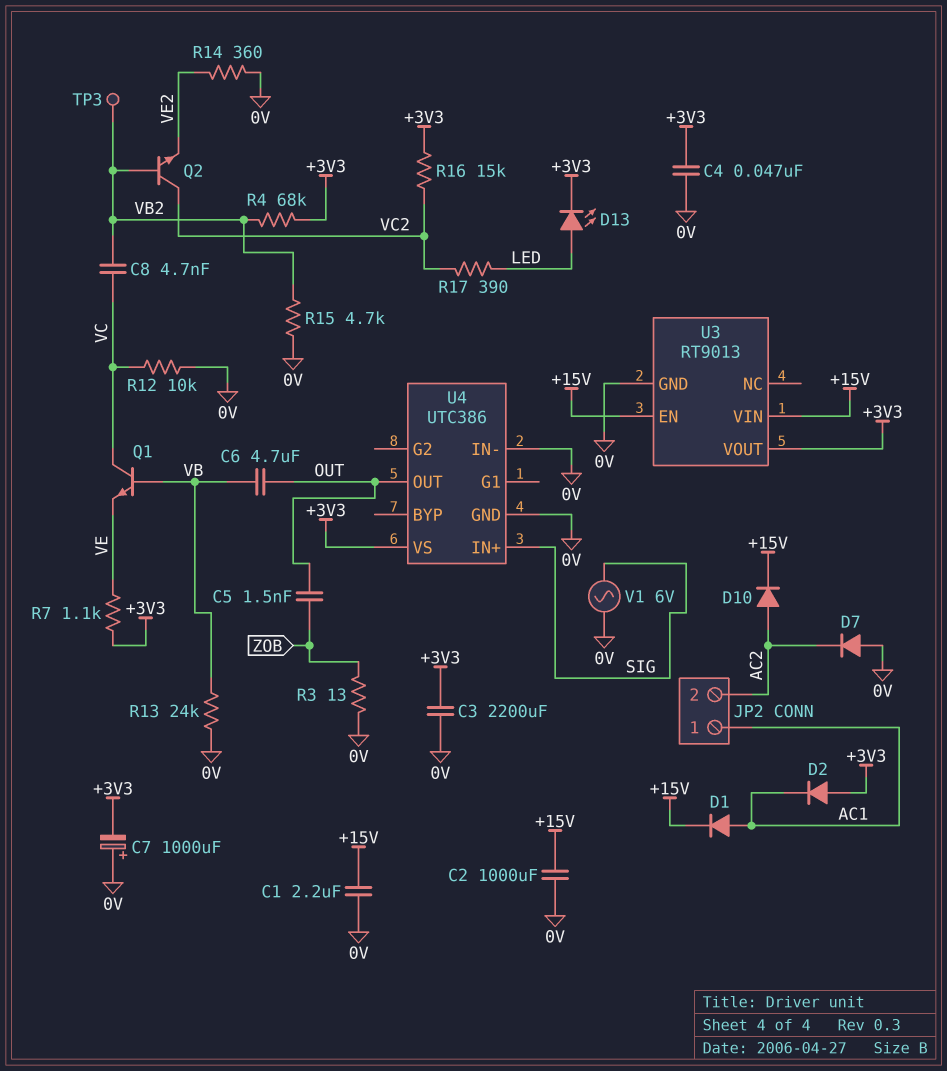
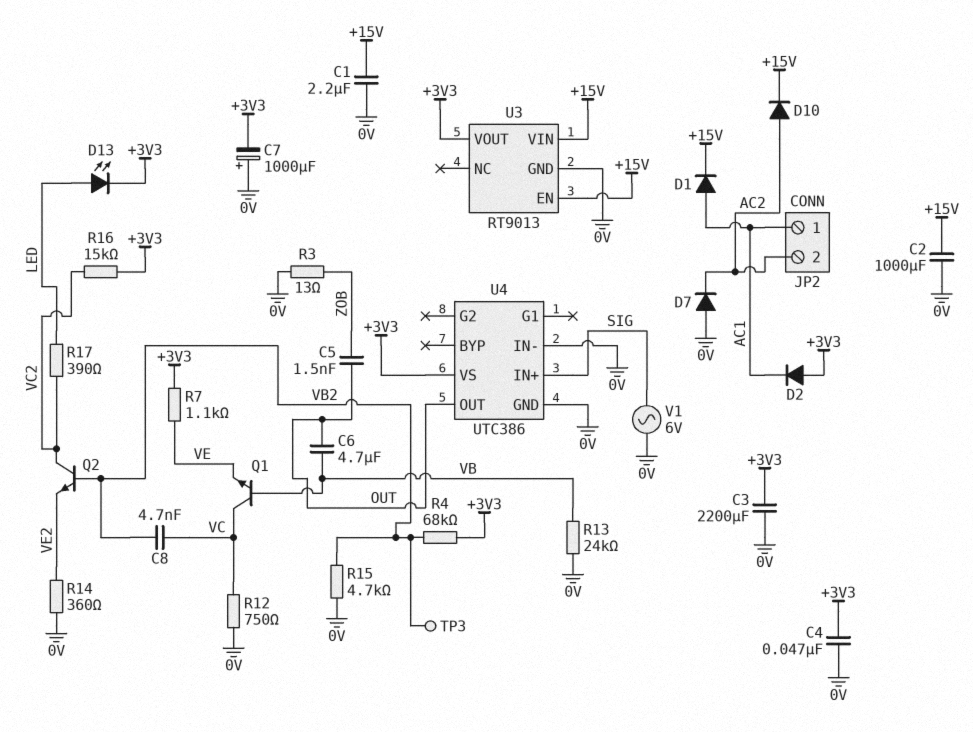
R12: 10k (0V, VC) -> 750 (0V, VC)

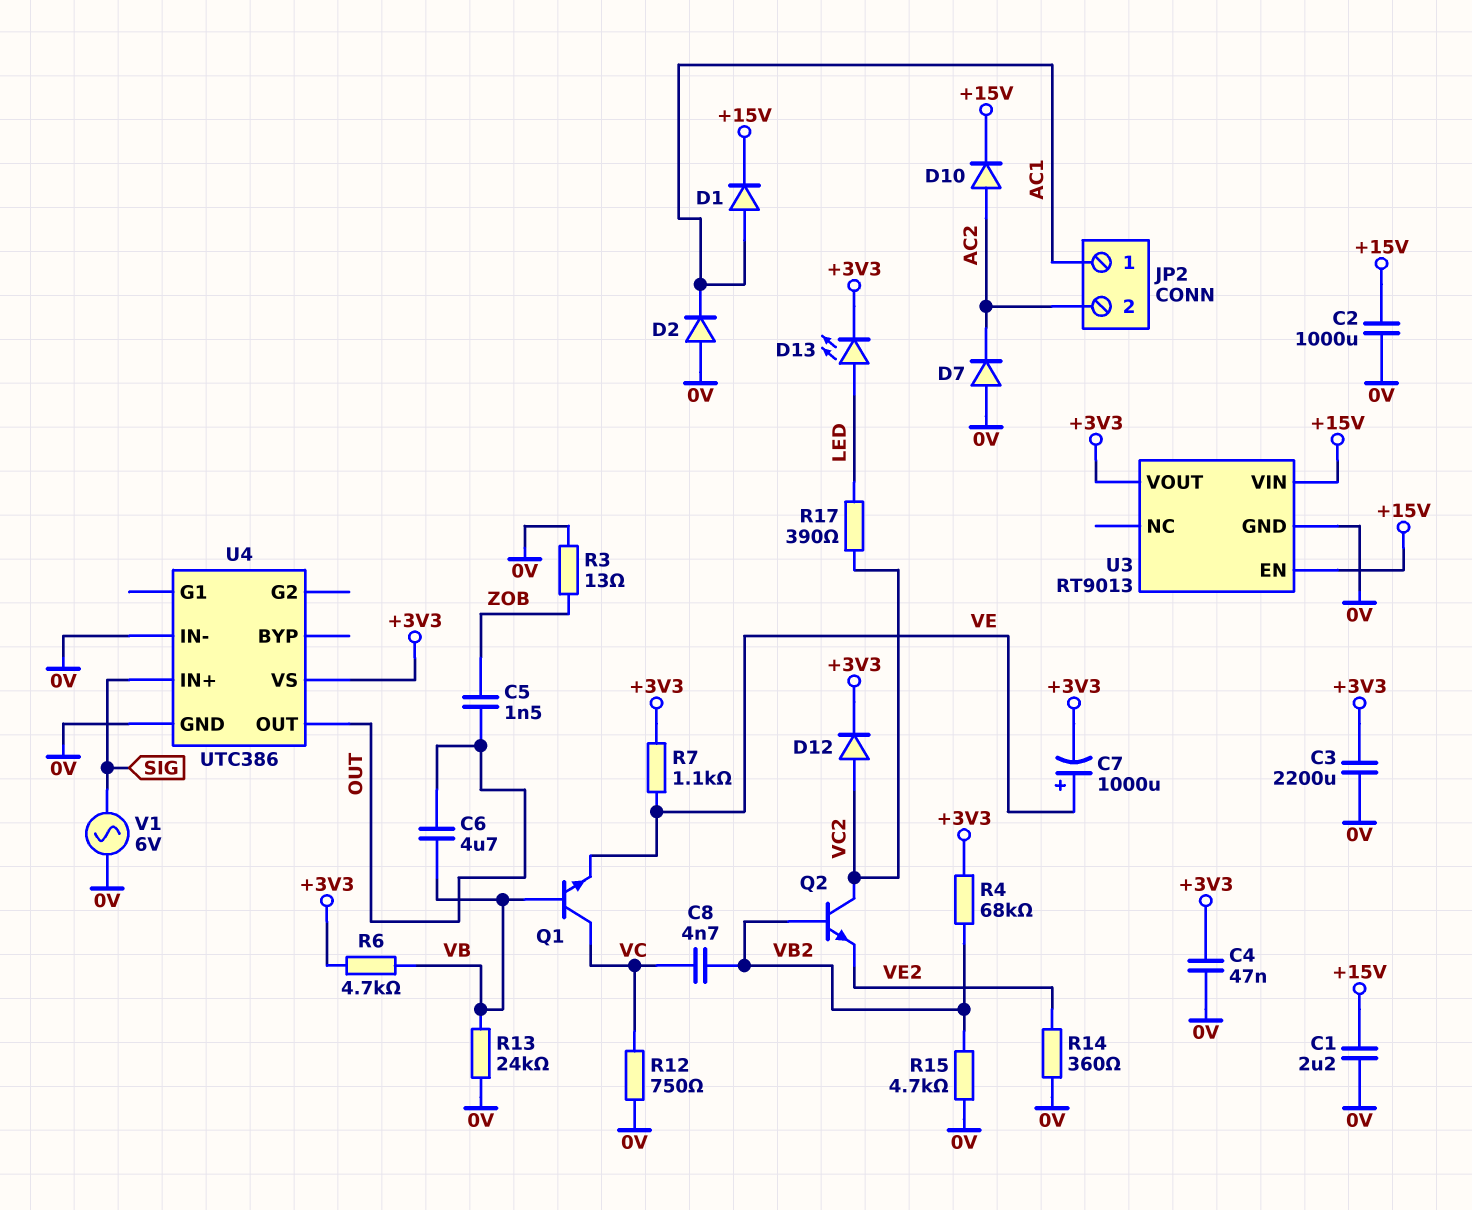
C7: 1000uF (plus 0V, minus +3V3) -> 1000uF (plus VE, minus +3V3)
D2: diode (A +3V3, K AC1) -> diode (A 0V, K AC1)
D12: none -> diode (A VC2, K +3V3)
R6: none -> 4.7k (+3V3, VB)
R16: 15k (+3V3, VC2) -> none
TP3: test point (VB2) -> none

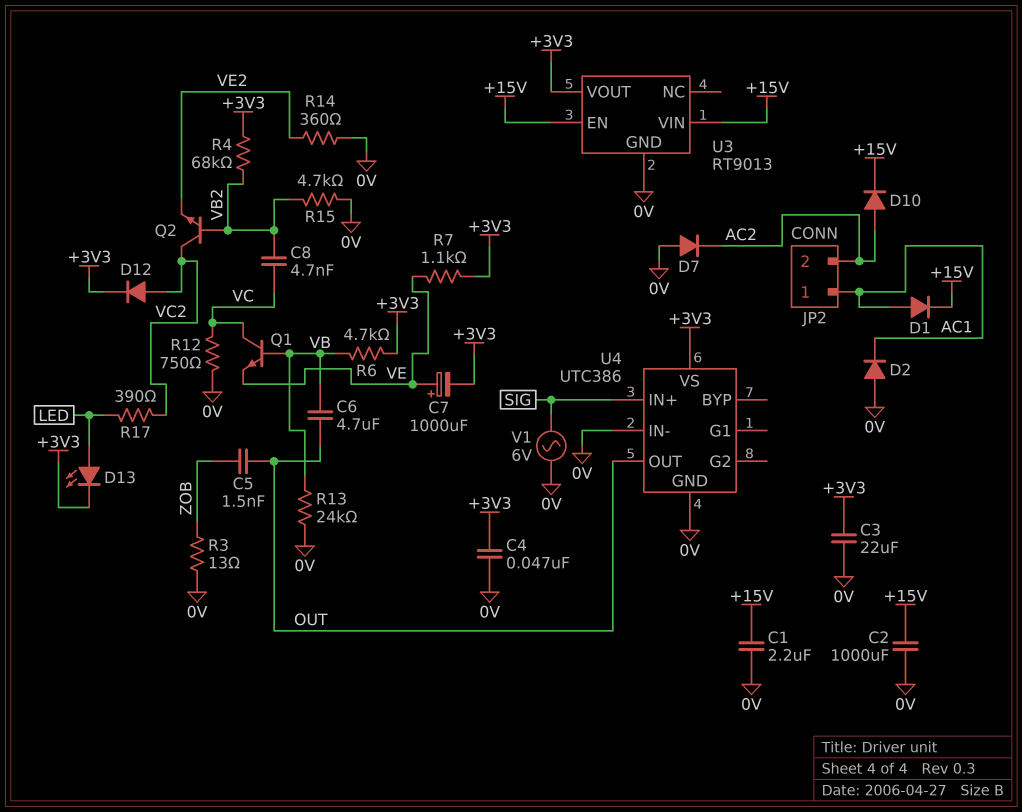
C3: 2200uF (+3V3, 0V) -> 22uF (+3V3, 0V)

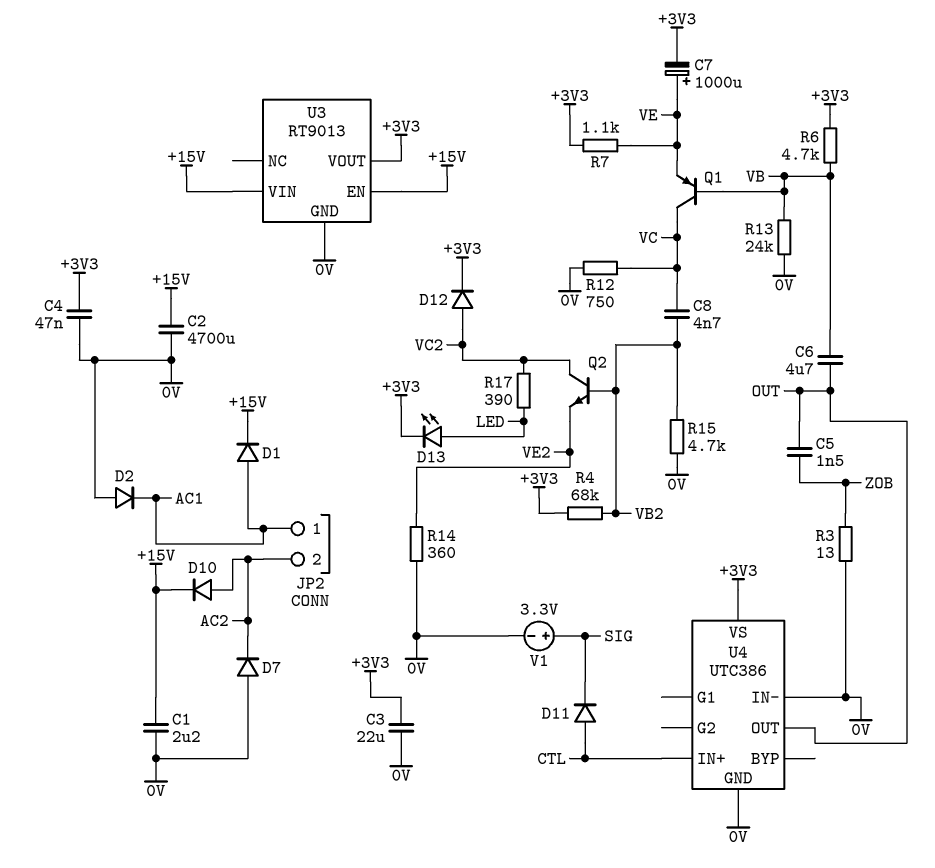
C2: 1000uF (+15V, 0V) -> 4700uF (+15V, 0V)
D11: none -> diode (A CTL, K SIG)
Q1: NPN (B VB, C VC, E VE) -> PNP (B VB, C VC, E VE)
U4 pin IN+: SIG -> CTL
V1: AC 6V (0V, SIG) -> 3.3V (plus SIG, minus 0V)

